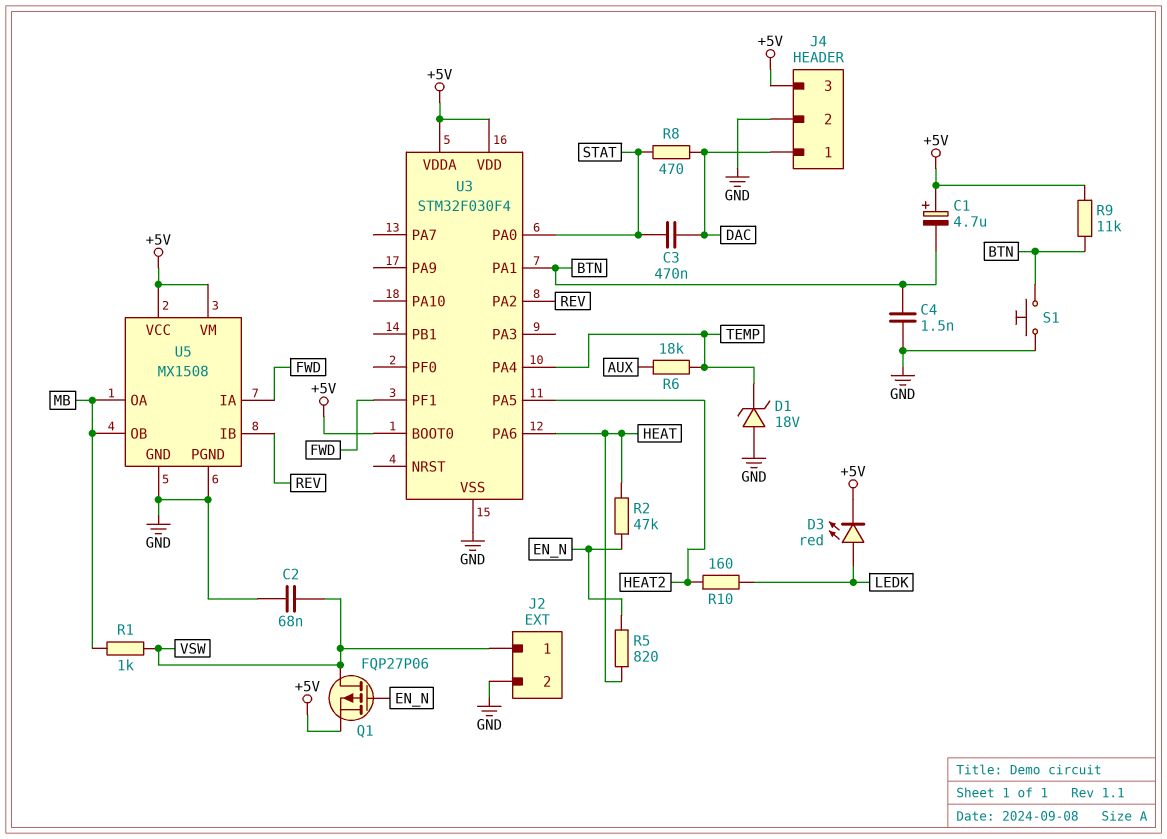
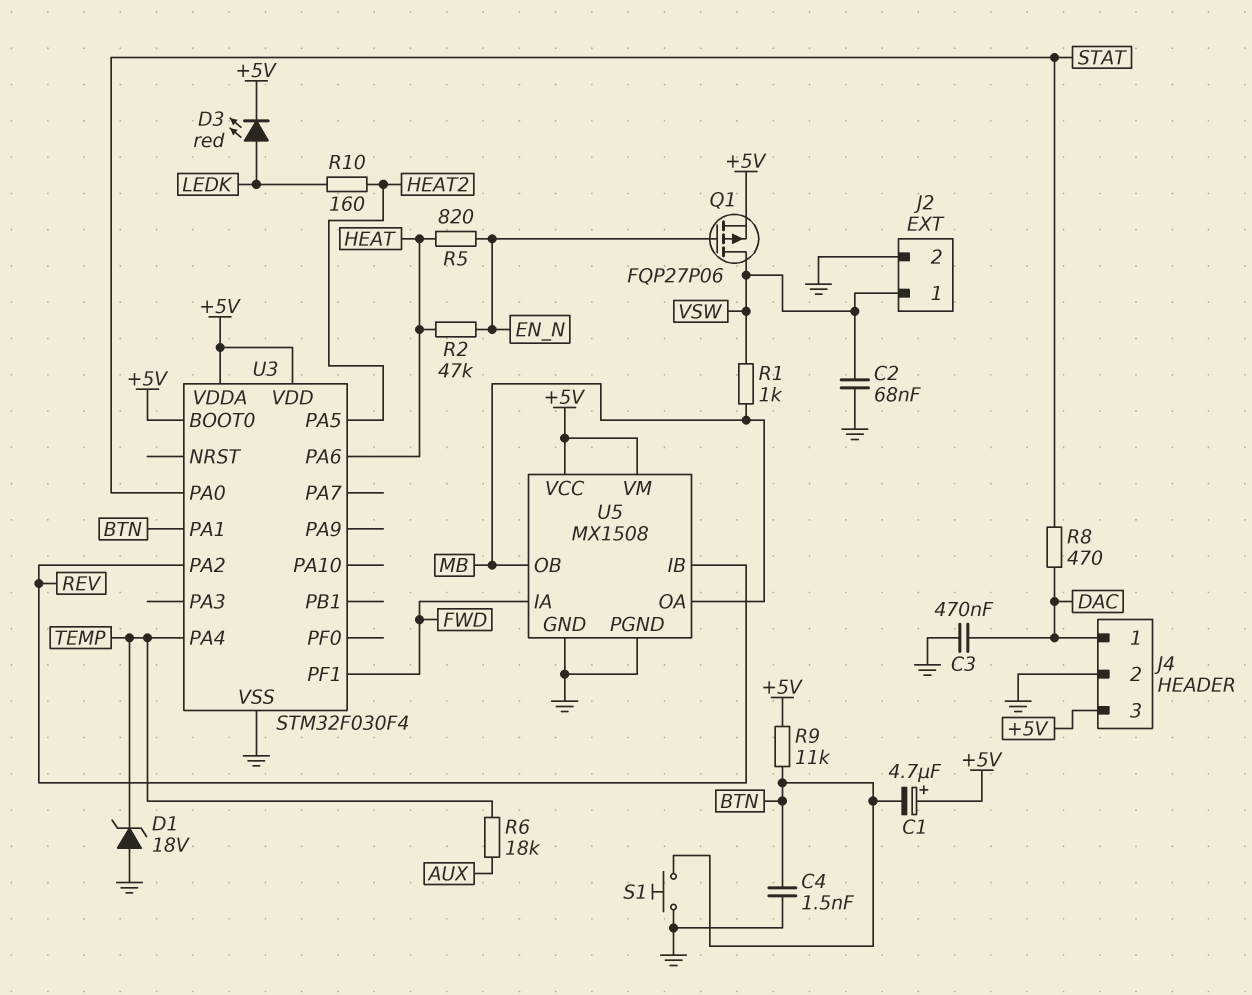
C3: 470nF (DAC, STAT) -> 470nF (DAC, GND)

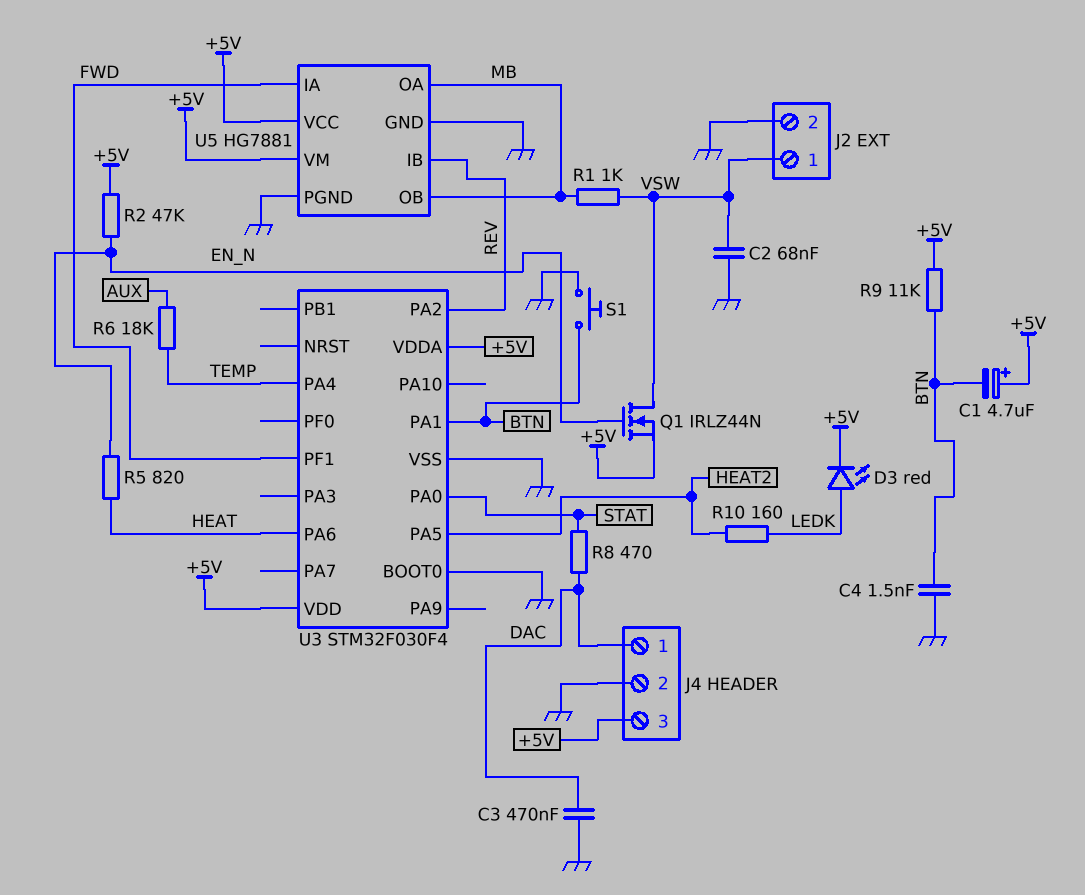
D1: zener 18V (A GND, K TEMP) -> none
Q1: PMOS FQP27P06 (G EN_N, D VSW, S +5V) -> NMOS IRLZ44N (G EN_N, D VSW, S +5V)
R2: 47k (EN_N, HEAT) -> 47k (+5V, EN_N)
U3 pin BOOT0: +5V -> GND
U5: MX1508 -> HG7881

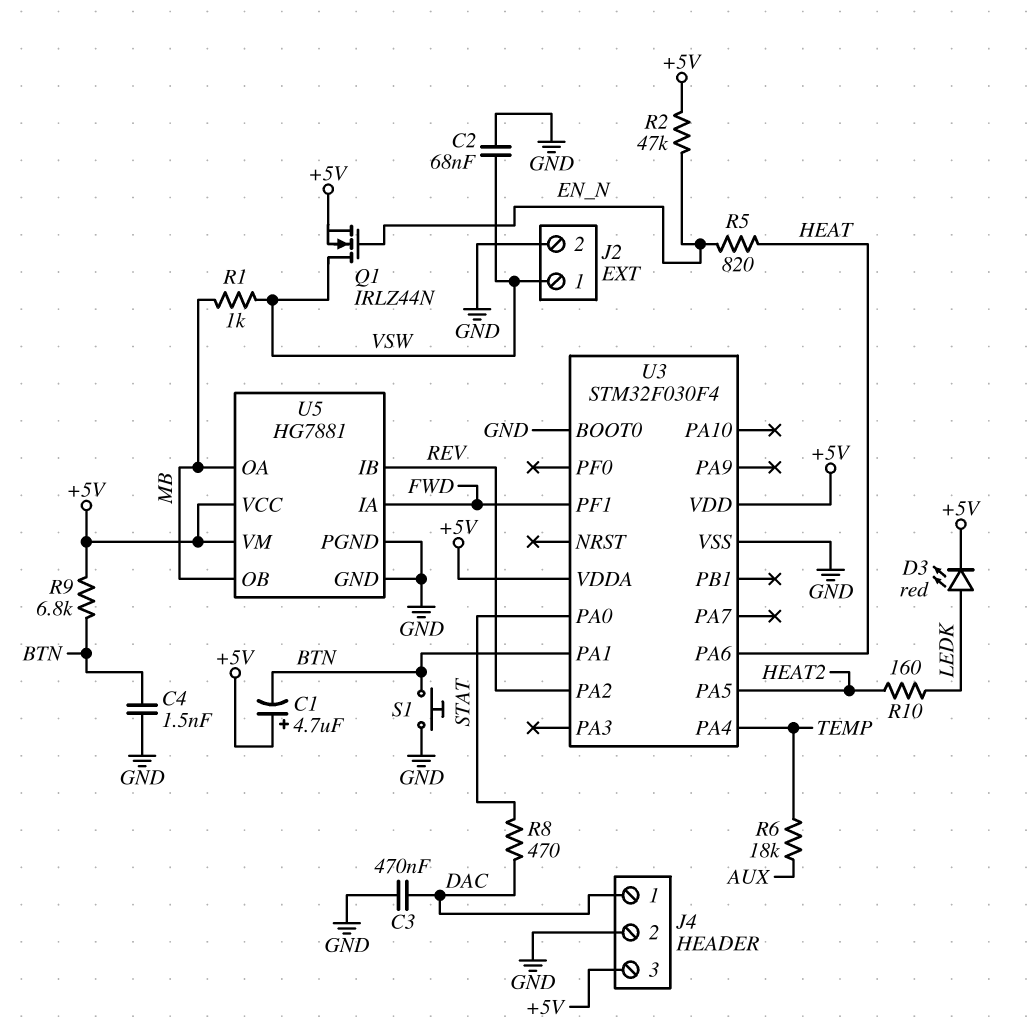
R9: 11k (+5V, BTN) -> 6.8k (+5V, BTN)

